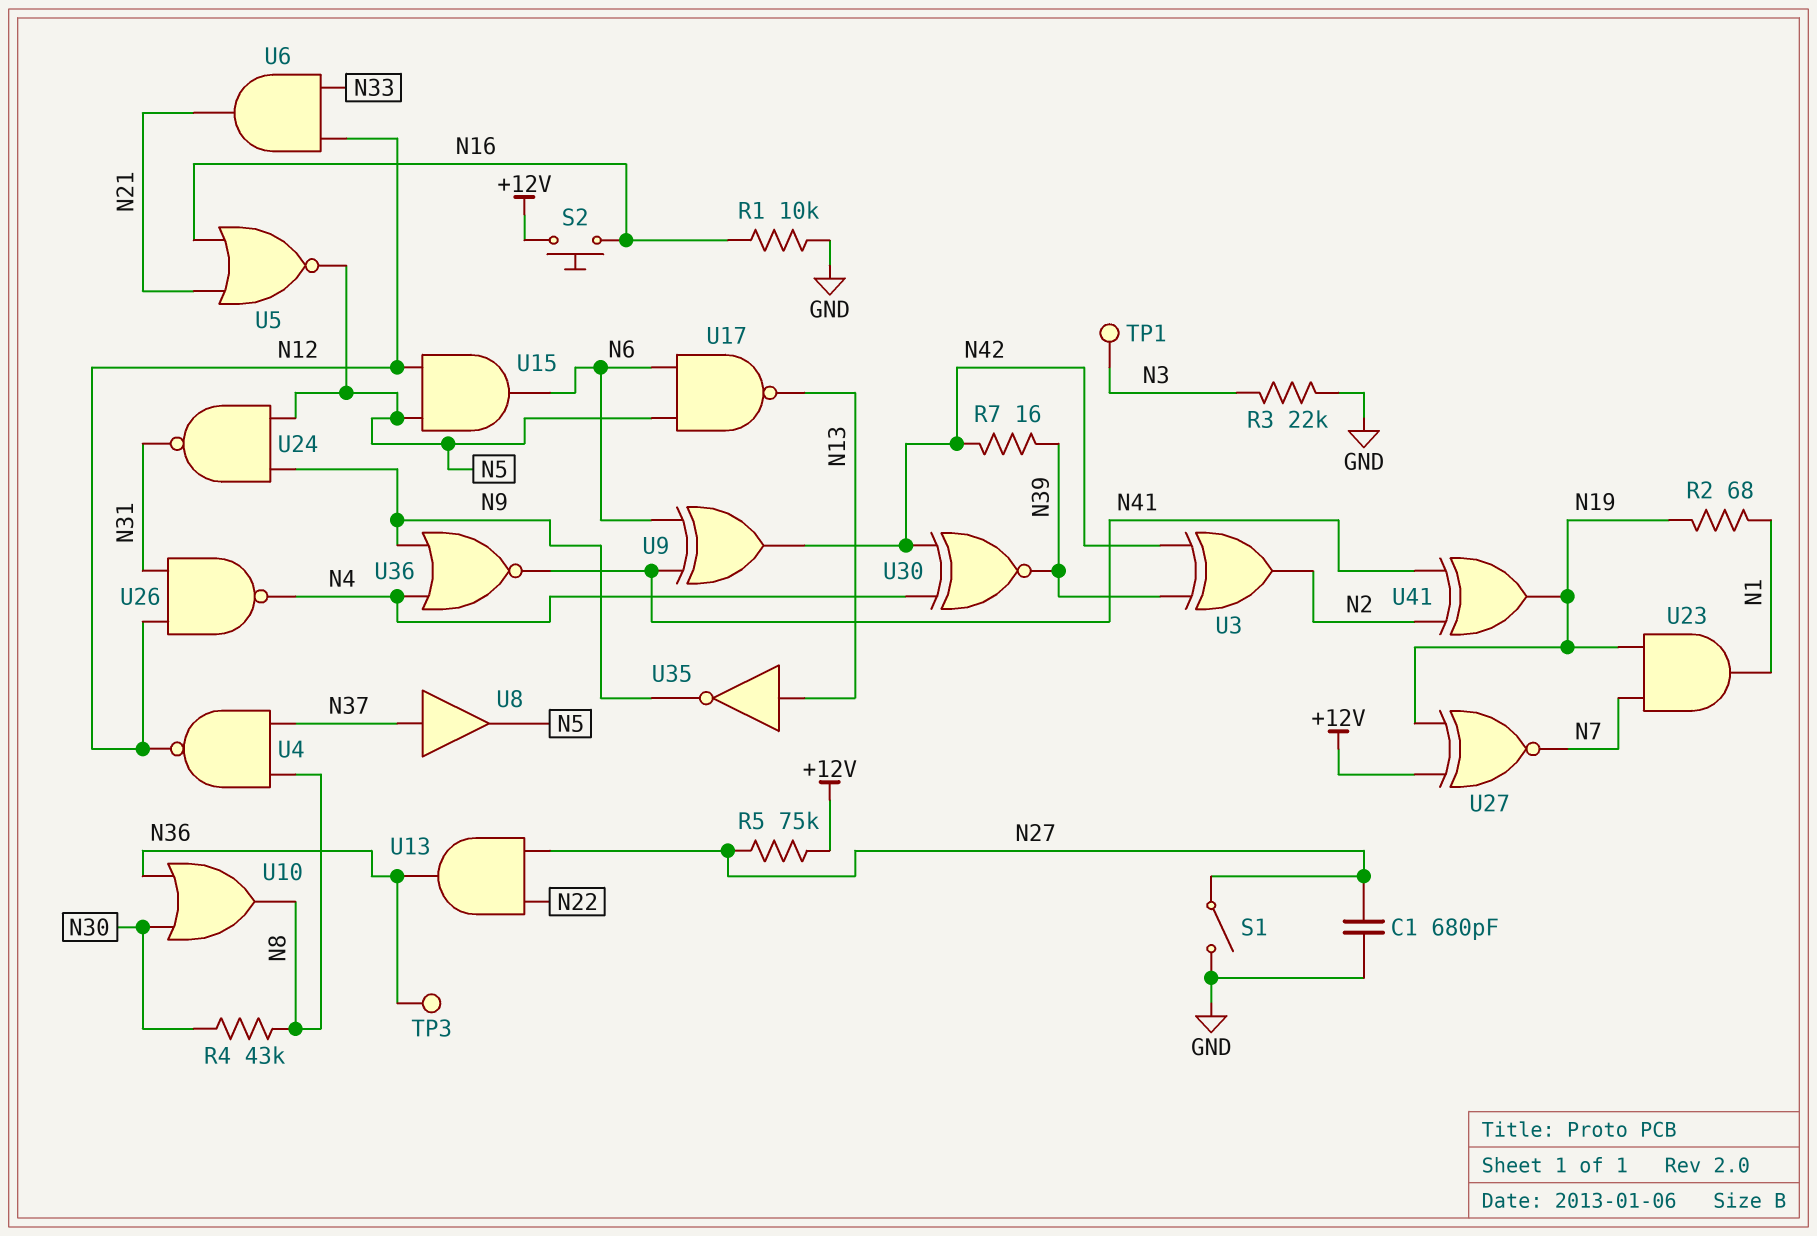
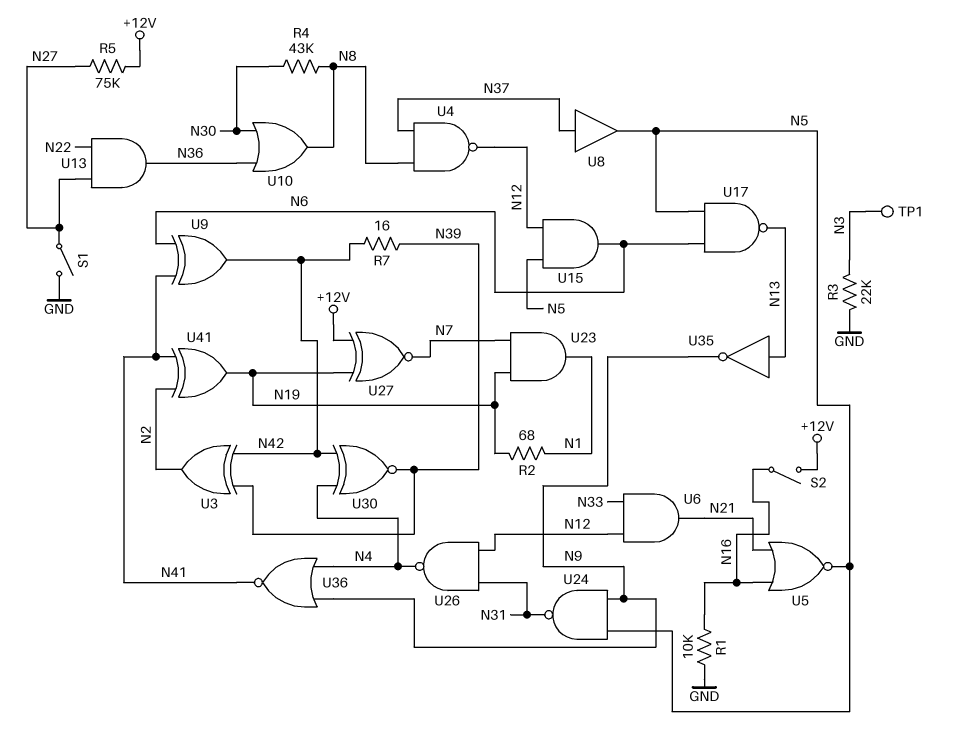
C1: 680pF (GND, N27) -> none
S2: button (+12V, N16) -> switch (+12V, N16)
TP3: test point (N36) -> none

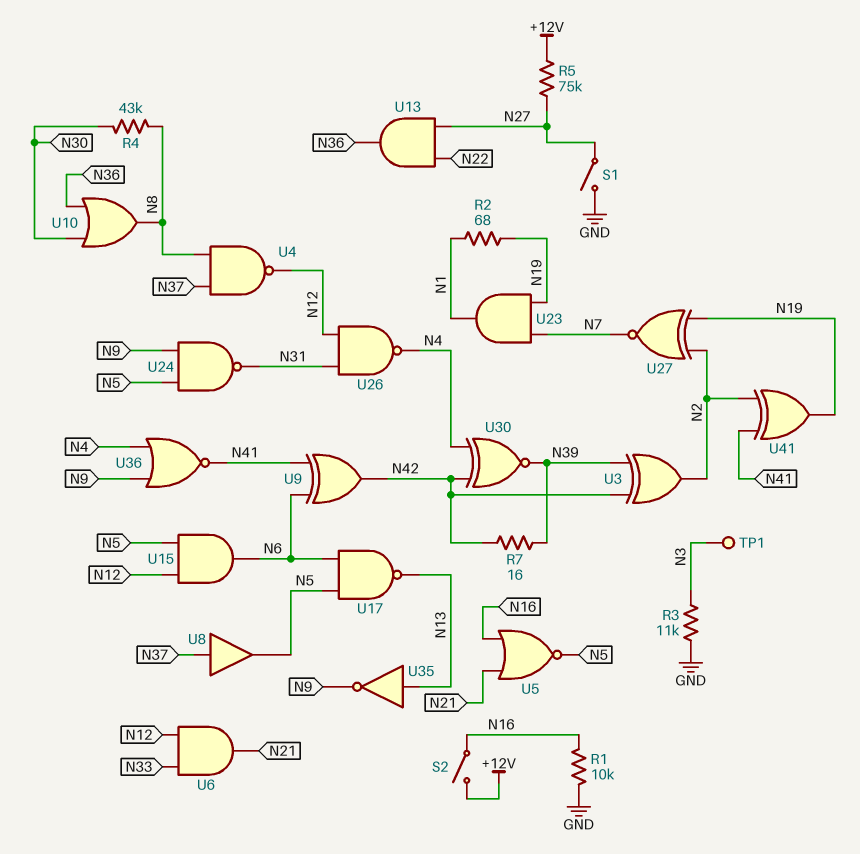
R3: 22k (GND, N3) -> 11k (GND, N3)
U27: XNOR (in +12V, in N19, out N7) -> XNOR (in N2, in N19, out N7)

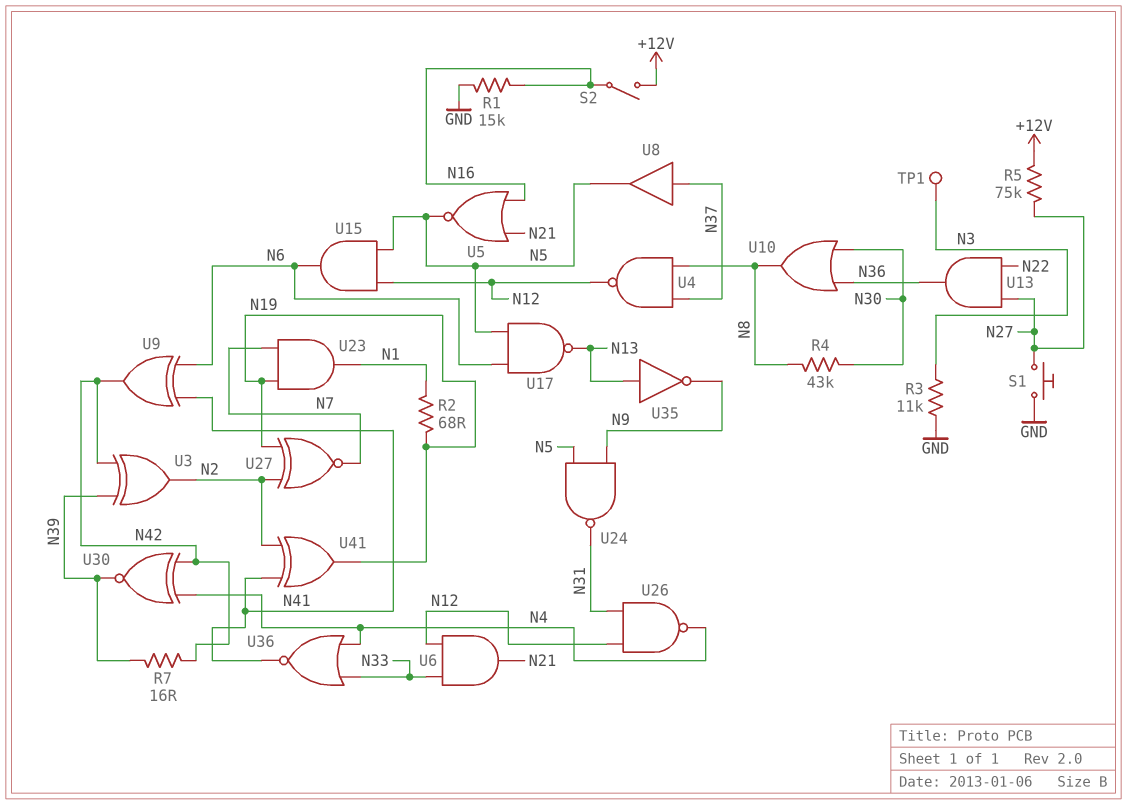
R1: 10k (GND, N16) -> 15k (GND, N16)
S1: switch (GND, N27) -> button (GND, N27)
U36: NOR (in N4, in N9, out N41) -> NOR (in N4, in N33, out N41)

